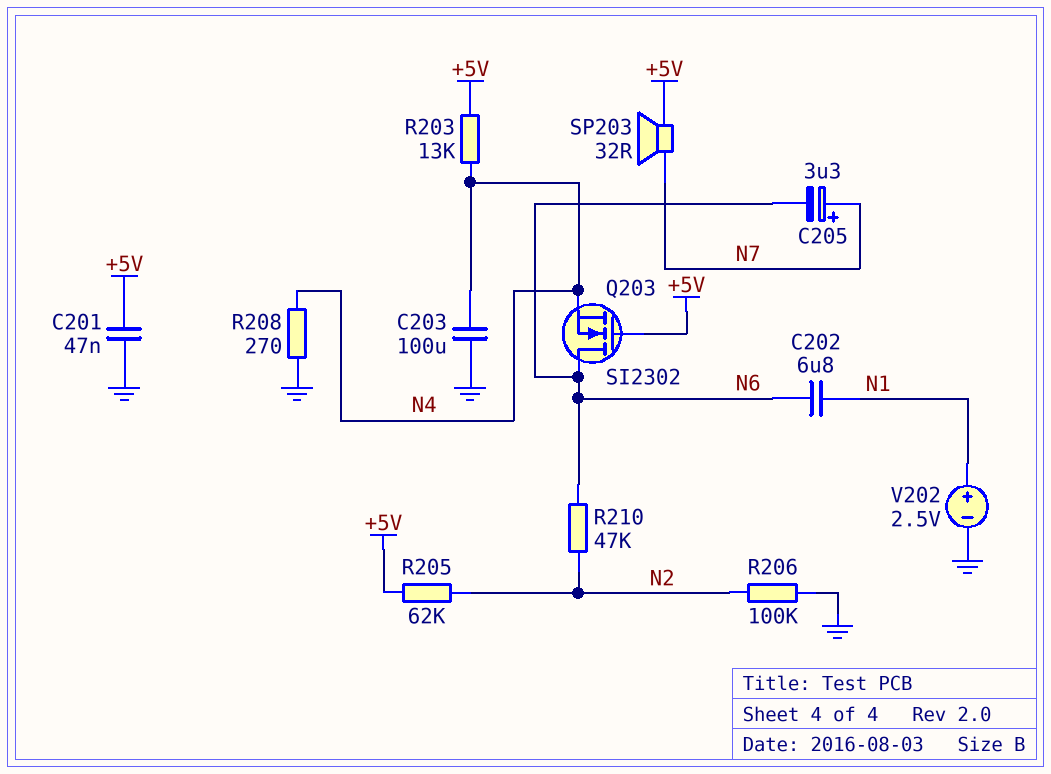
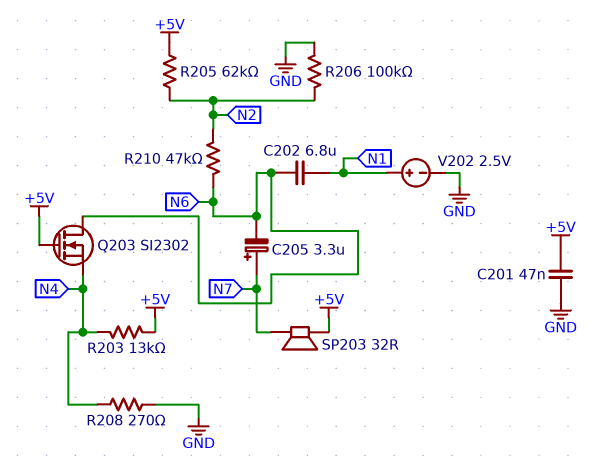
C203: 100uF (GND, N4) -> none

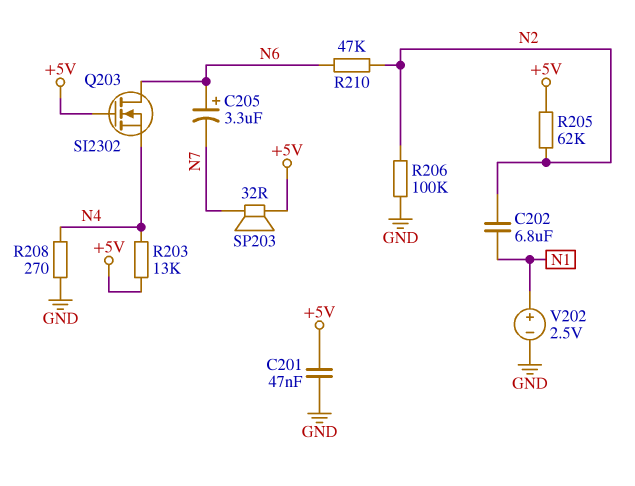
C202: 6.8uF (N1, N6) -> 6.8uF (N1, N2)
C205: 3.3uF (plus N7, minus N6) -> 3.3uF (plus N6, minus N7)

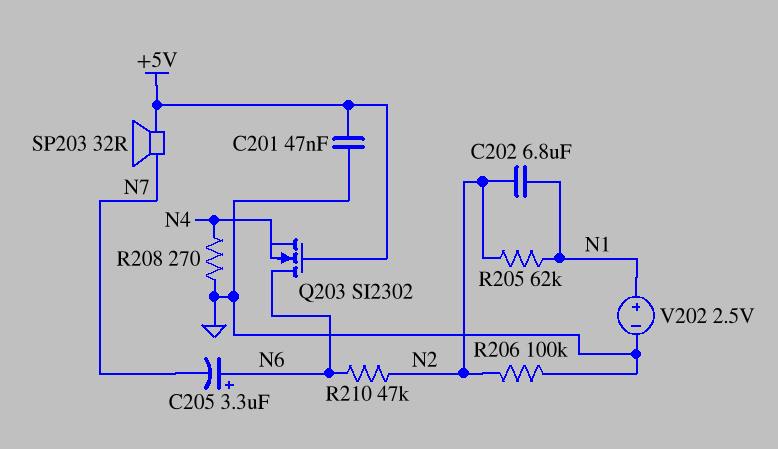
R203: 13k (+5V, N4) -> none
R205: 62k (+5V, N2) -> 62k (N1, N2)

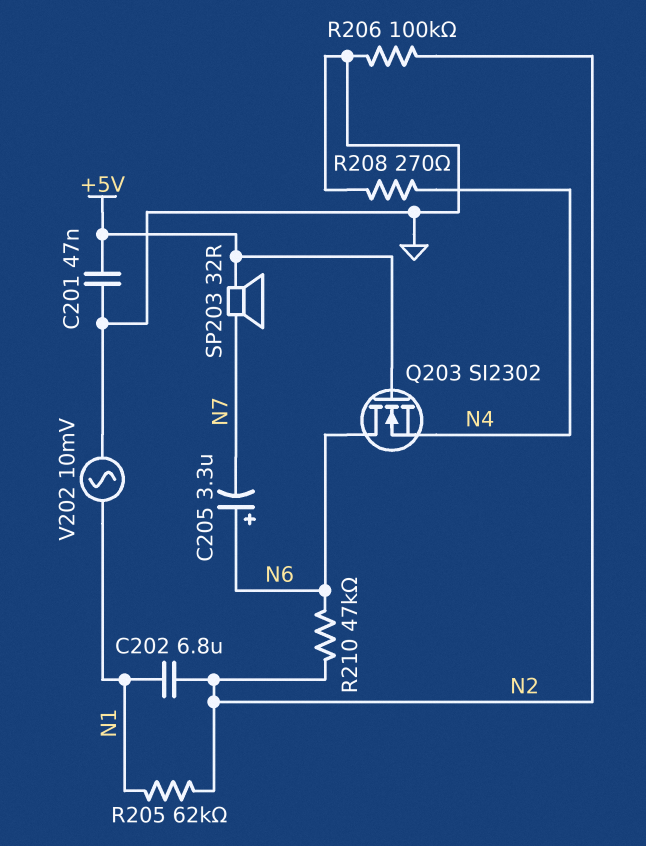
V202: 2.5V (plus N1, minus GND) -> AC 10mV (GND, N1)

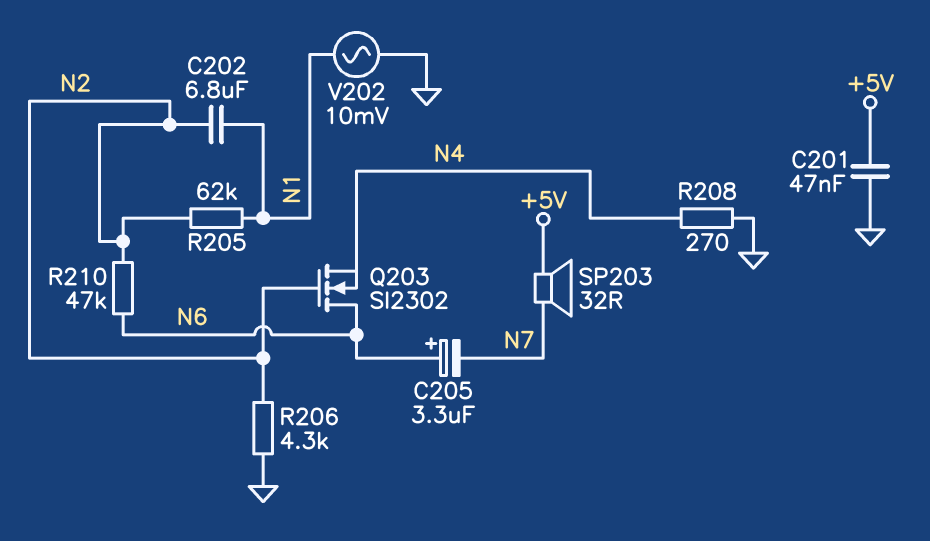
Q203: NMOS SI2302 (G +5V, D N6, S N4) -> NMOS SI2302 (G N2, D N6, S N4)
R206: 100k (GND, N2) -> 4.3k (GND, N2)

